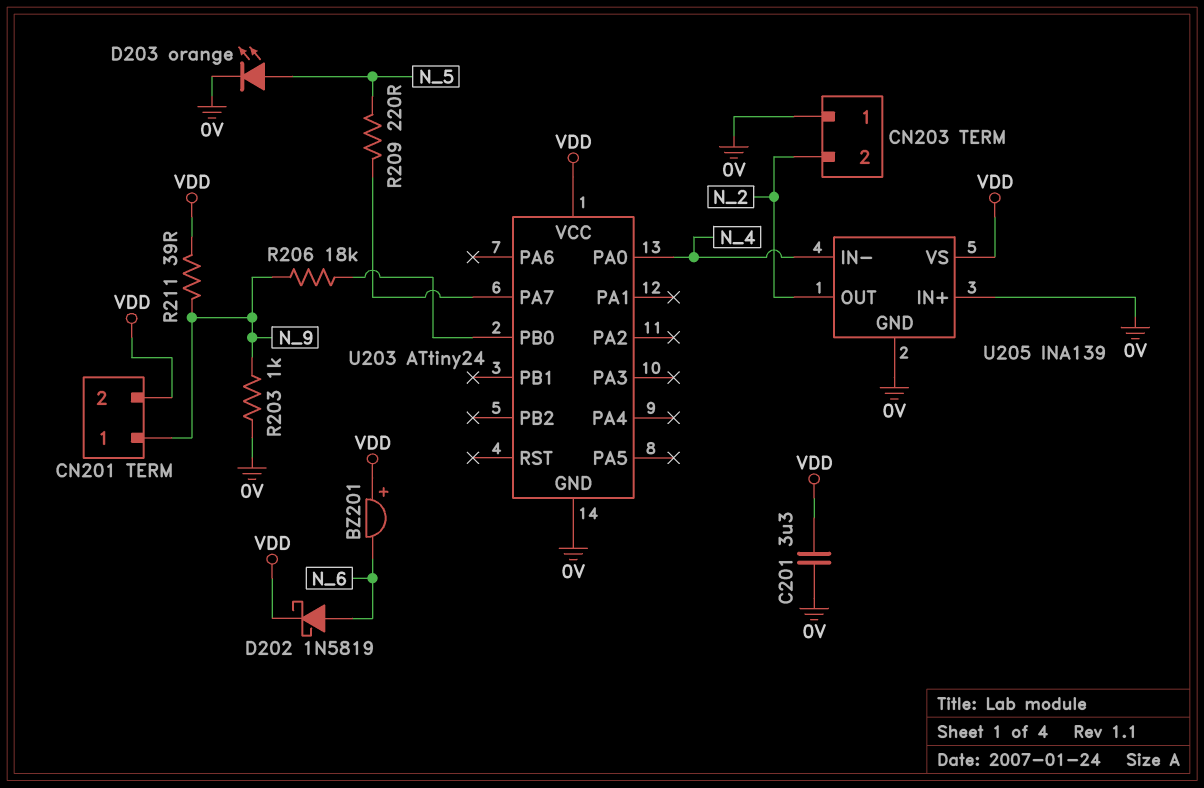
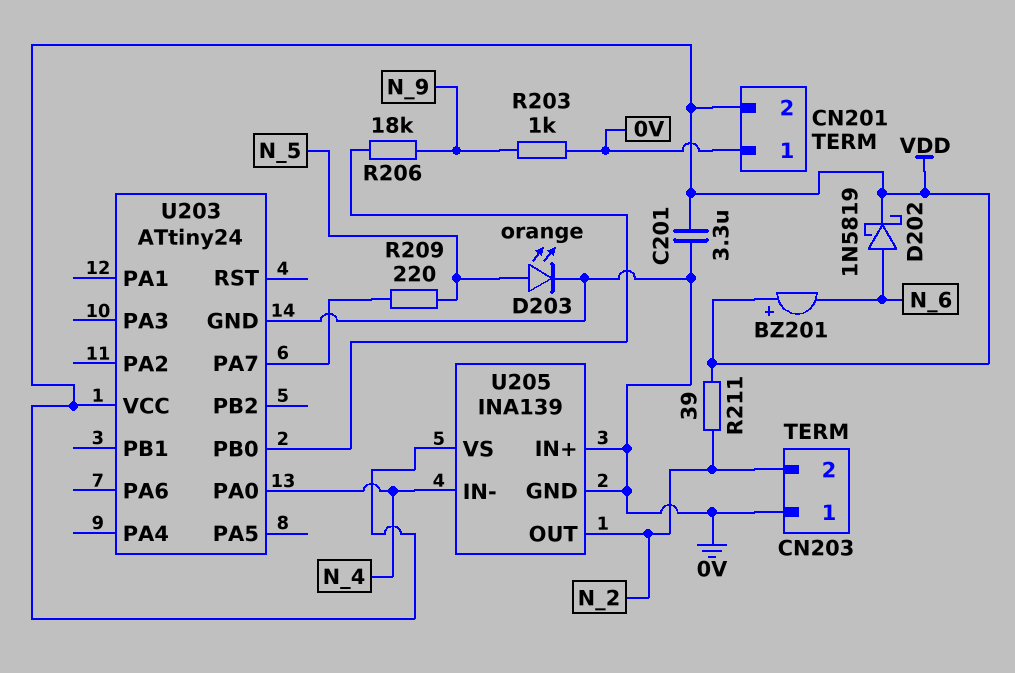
CN201 pin 1: N_9 -> 0V
R211: 39 (N_9, VDD) -> 39 (N_2, VDD)

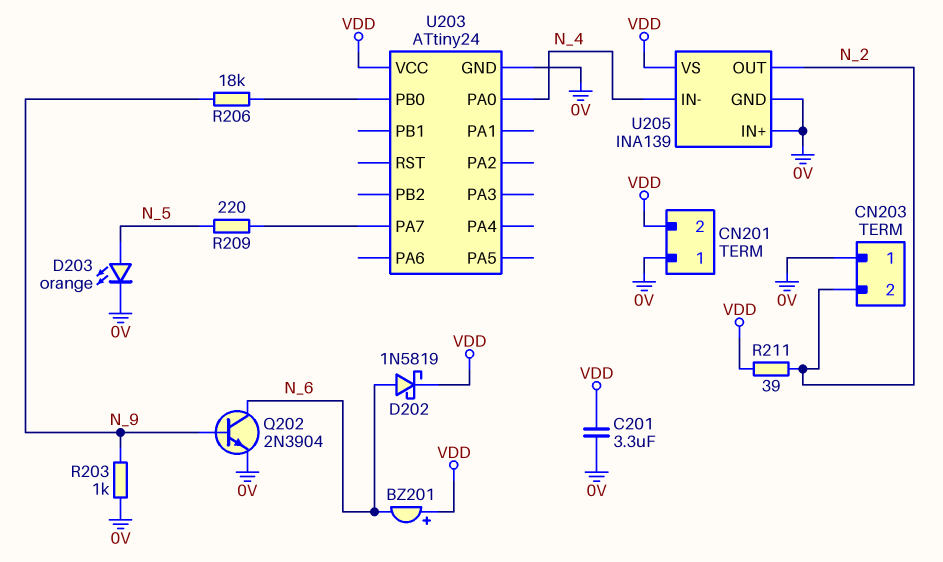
Q202: none -> NPN 2N3904 (B N_9, C N_6, E 0V)

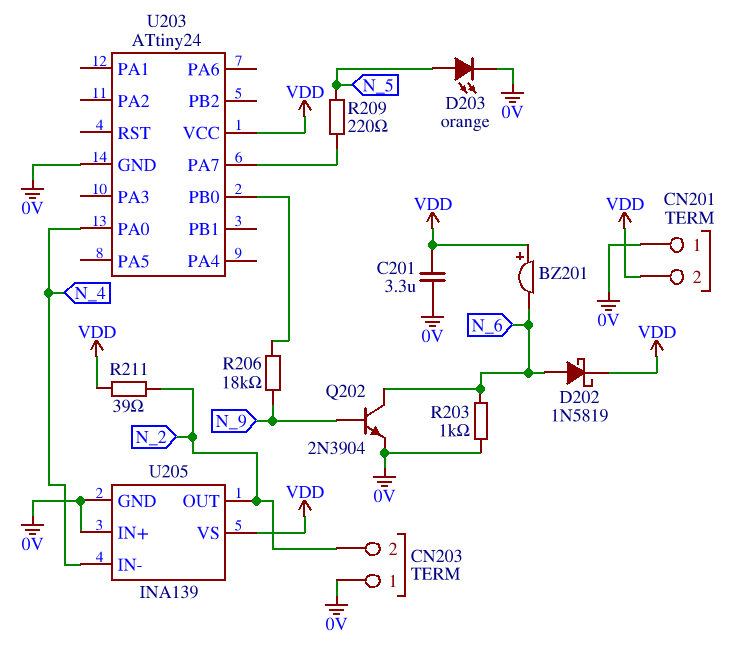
R203: 1k (0V, N_9) -> 1k (0V, N_6)

